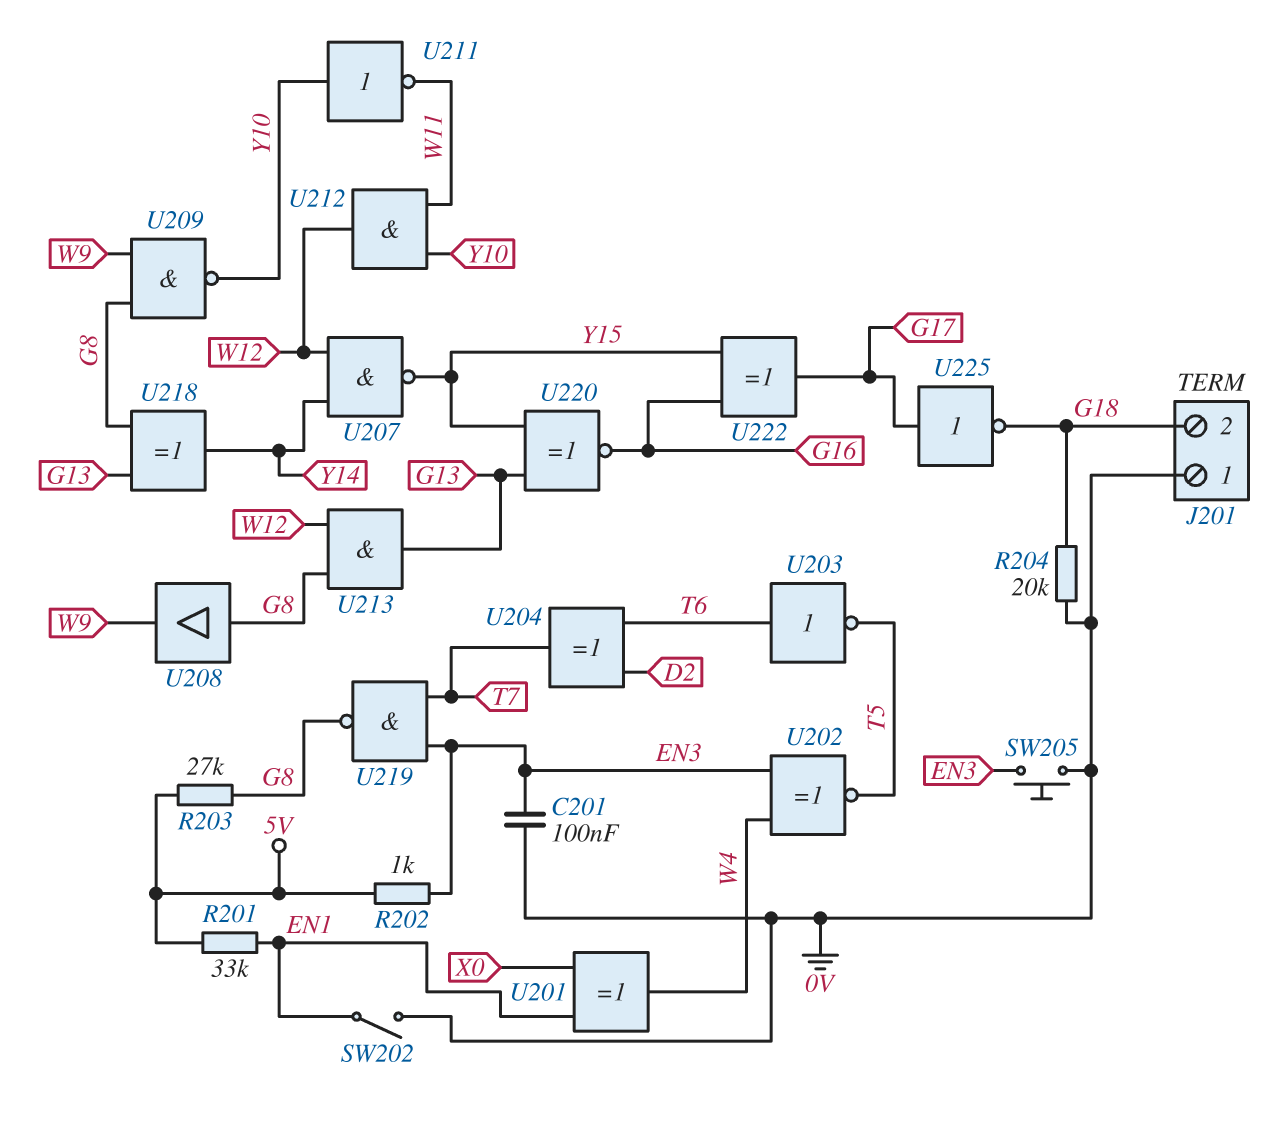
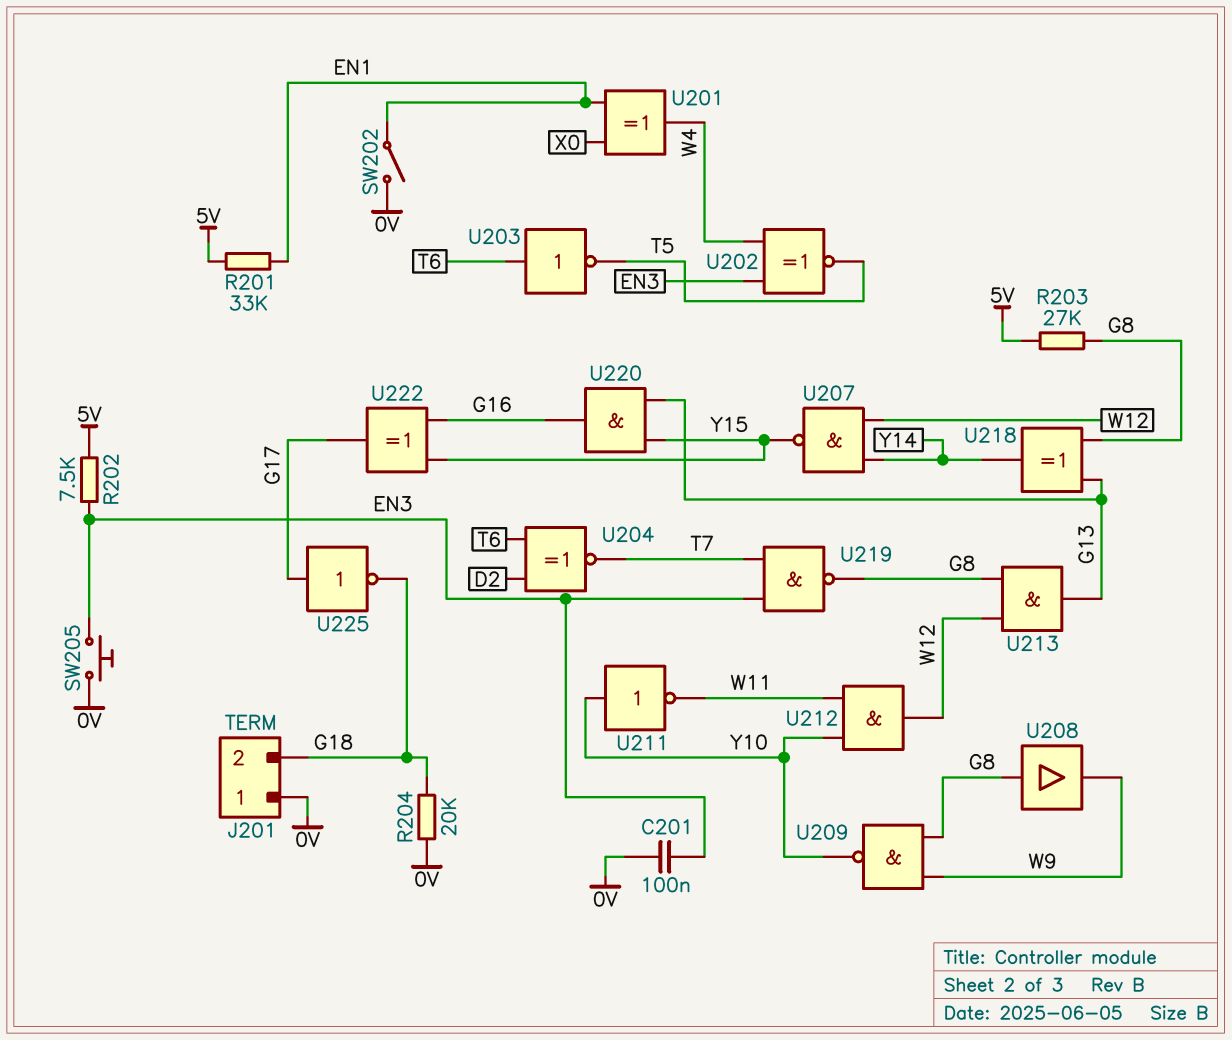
R202: 1k (5V, EN3) -> 7.5k (5V, EN3)
U204: XOR (in D2, in T6, out T7) -> XNOR (in D2, in T6, out T7)
U220: XNOR (in G13, in Y15, out G16) -> AND (in G13, in Y15, out G16)

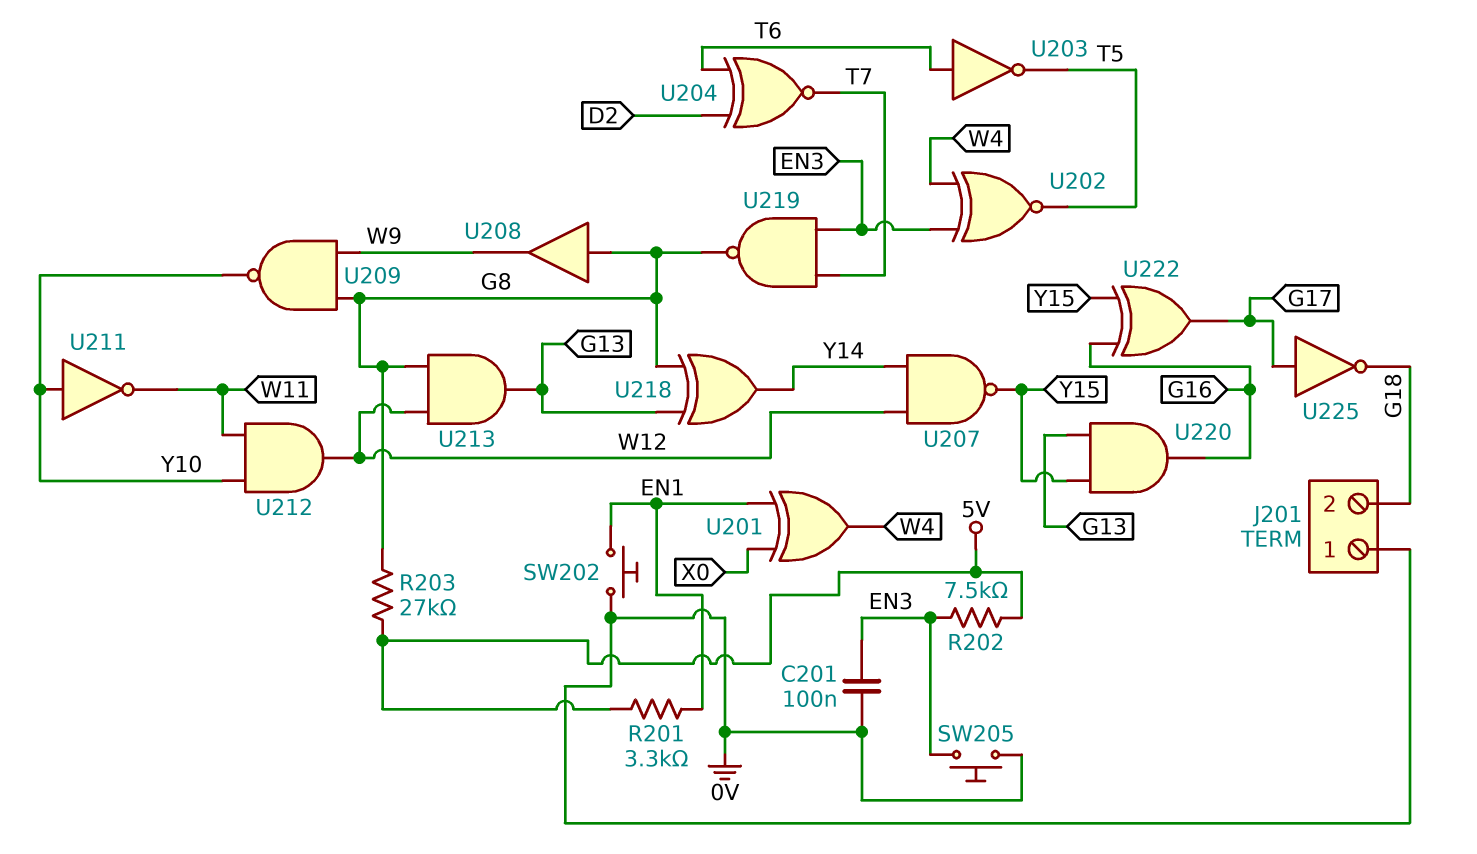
R201: 33k (5V, EN1) -> 3.3k (5V, EN1)
R204: 20k (0V, G18) -> none
SW202: switch (0V, EN1) -> button (0V, EN1)

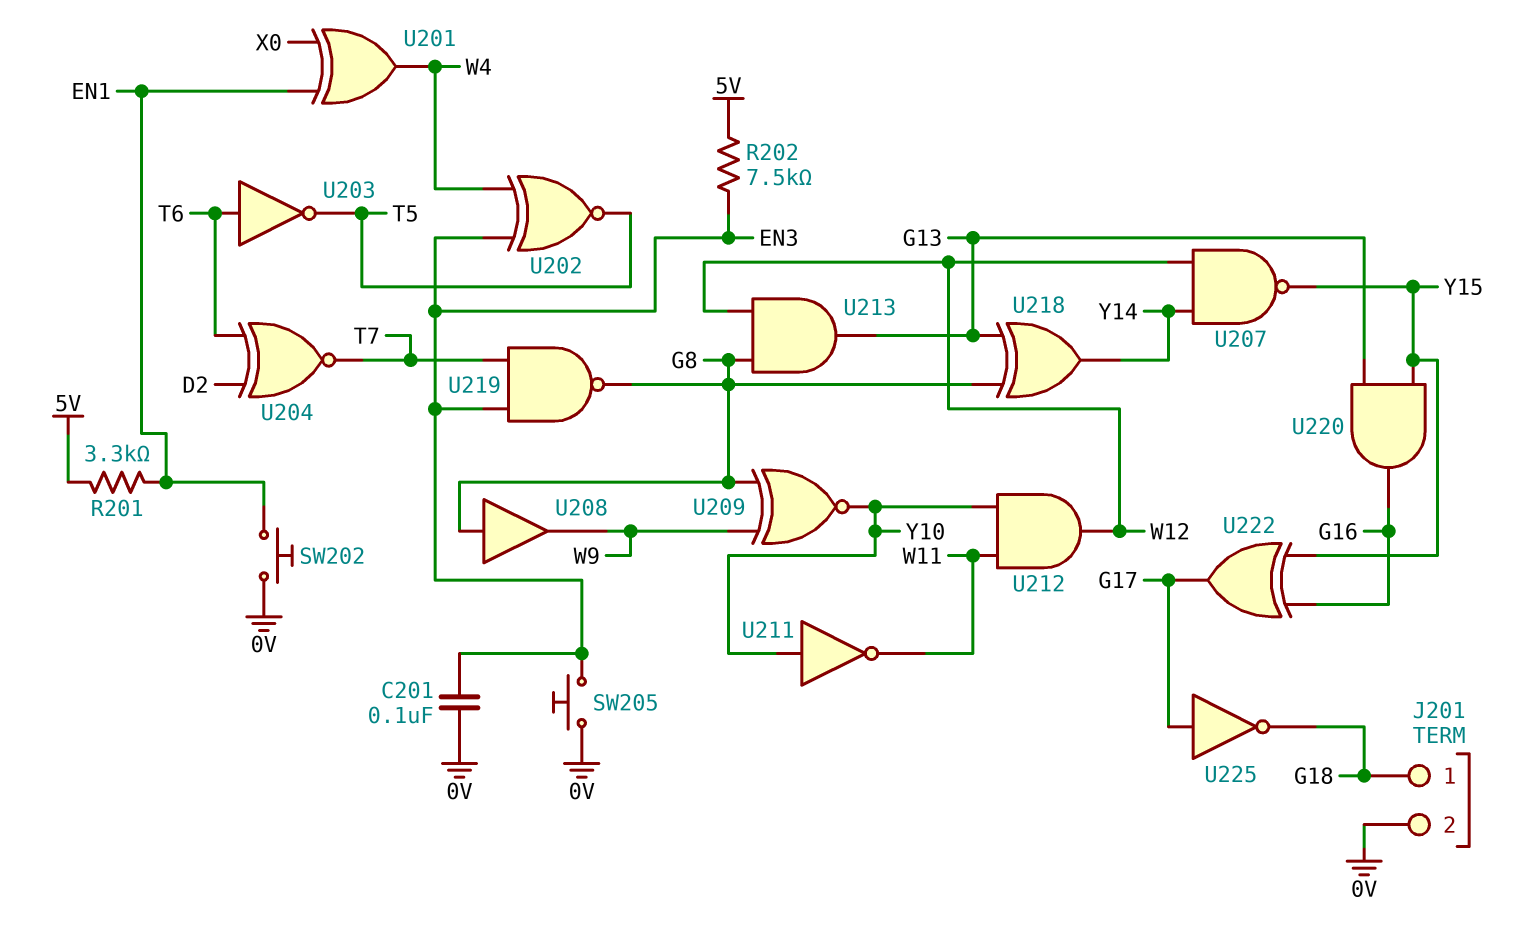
J201 pin 1: 0V -> G18
J201 pin 2: G18 -> 0V
R203: 27k (5V, G8) -> none
U209: NAND (in G8, in W9, out Y10) -> XNOR (in G8, in W9, out Y10)

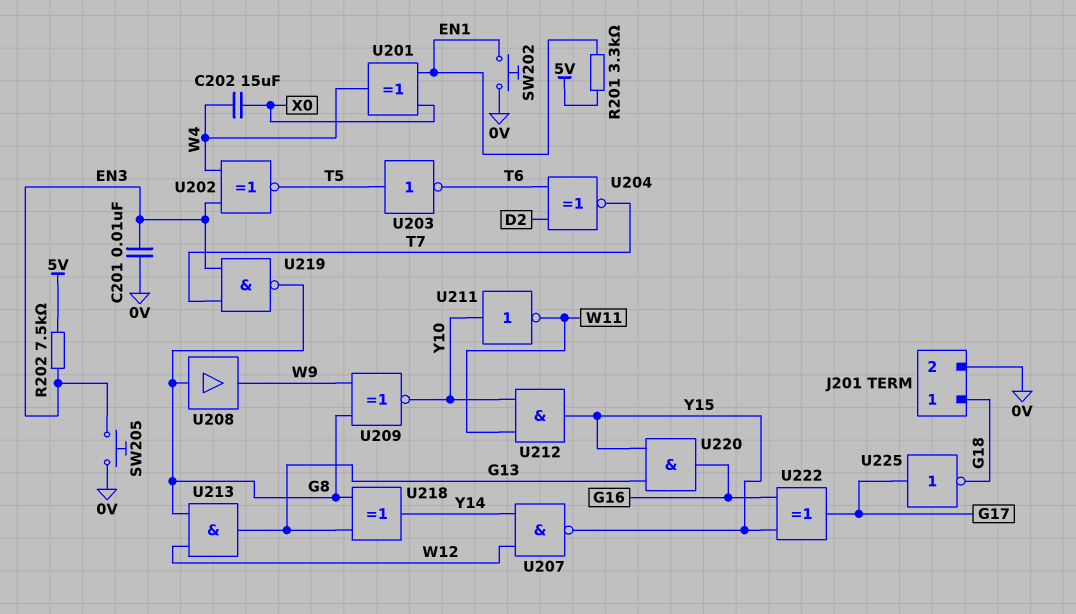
C201: 100nF (0V, EN3) -> 10nF (0V, EN3)
C202: none -> 15uF (W4, X0)
U203: NOT (in T6, out T5) -> NOT (in T5, out T6)
U212: AND (in W11, in Y10, out W12) -> AND (in W11, in Y10, out Y15)

